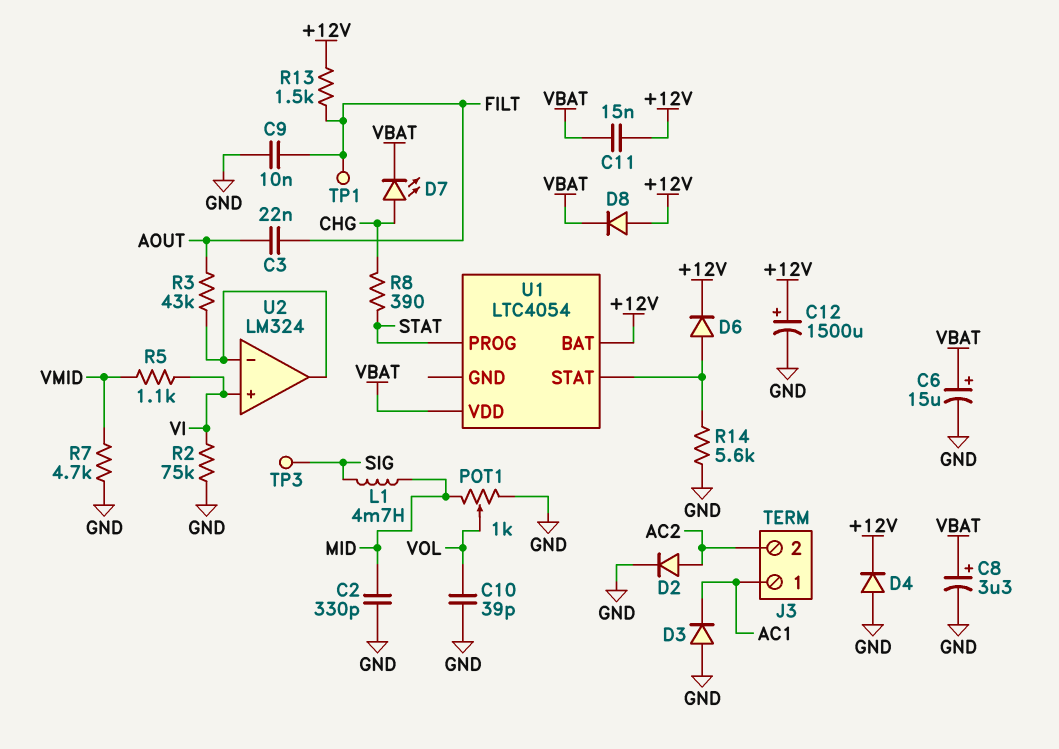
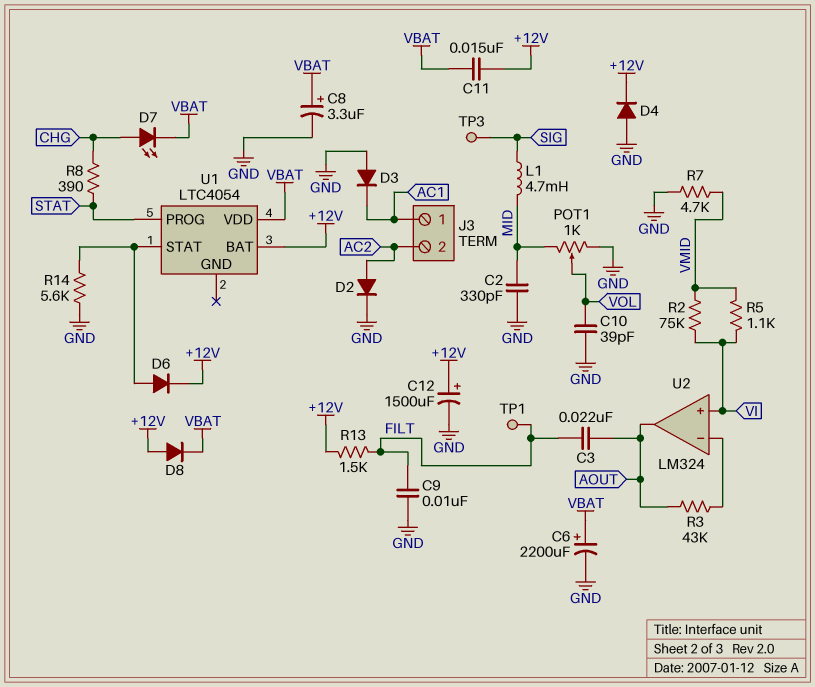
C6: 15uF (plus VBAT, minus GND) -> 2200uF (plus VBAT, minus GND)
R2: 75k (GND, VI) -> 75k (VI, VMID)
U2 pin out: U2/in- -> AOUT

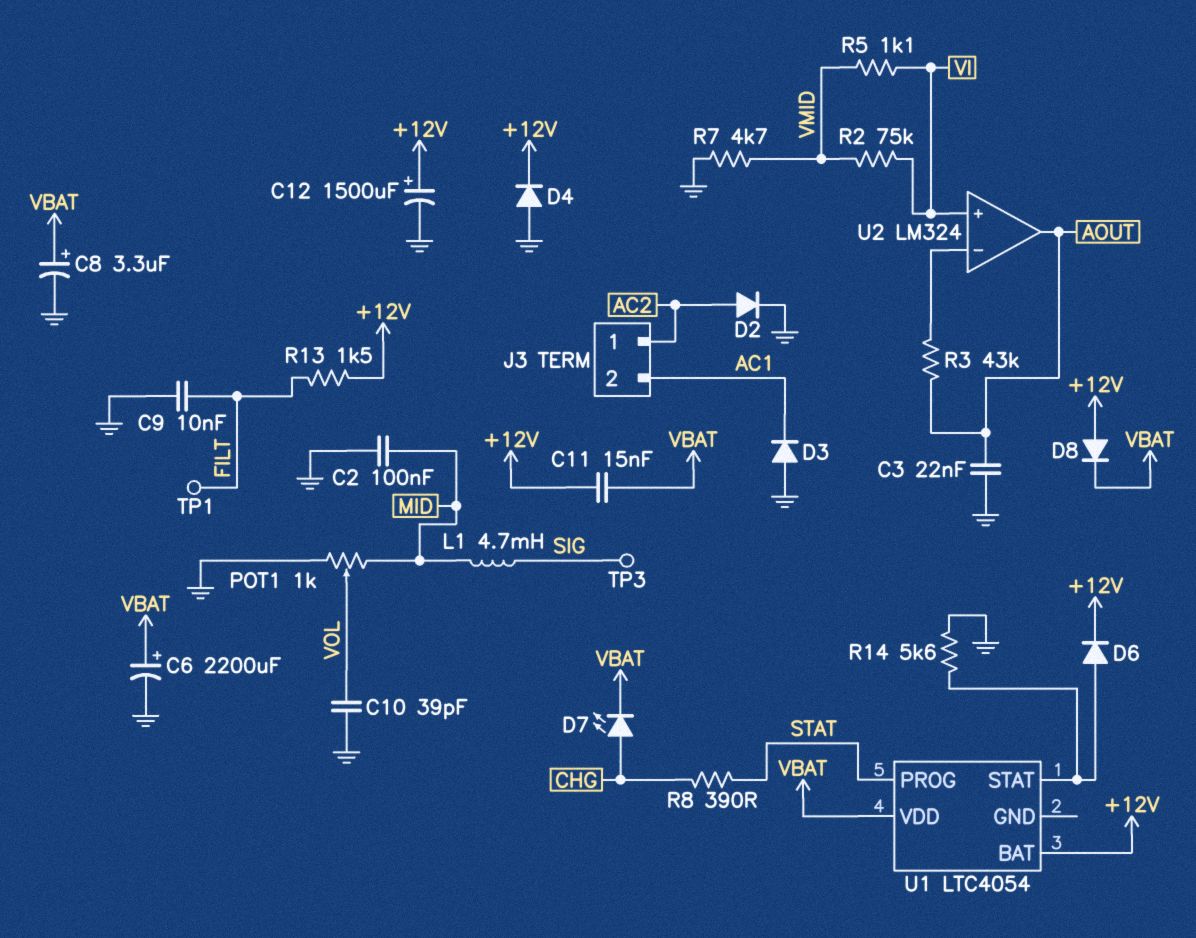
C2: 330pF (GND, MID) -> 100nF (GND, MID)
C3: 22nF (AOUT, FILT) -> 22nF (AOUT, GND)
J3 pin 1: AC1 -> AC2
J3 pin 2: AC2 -> AC1

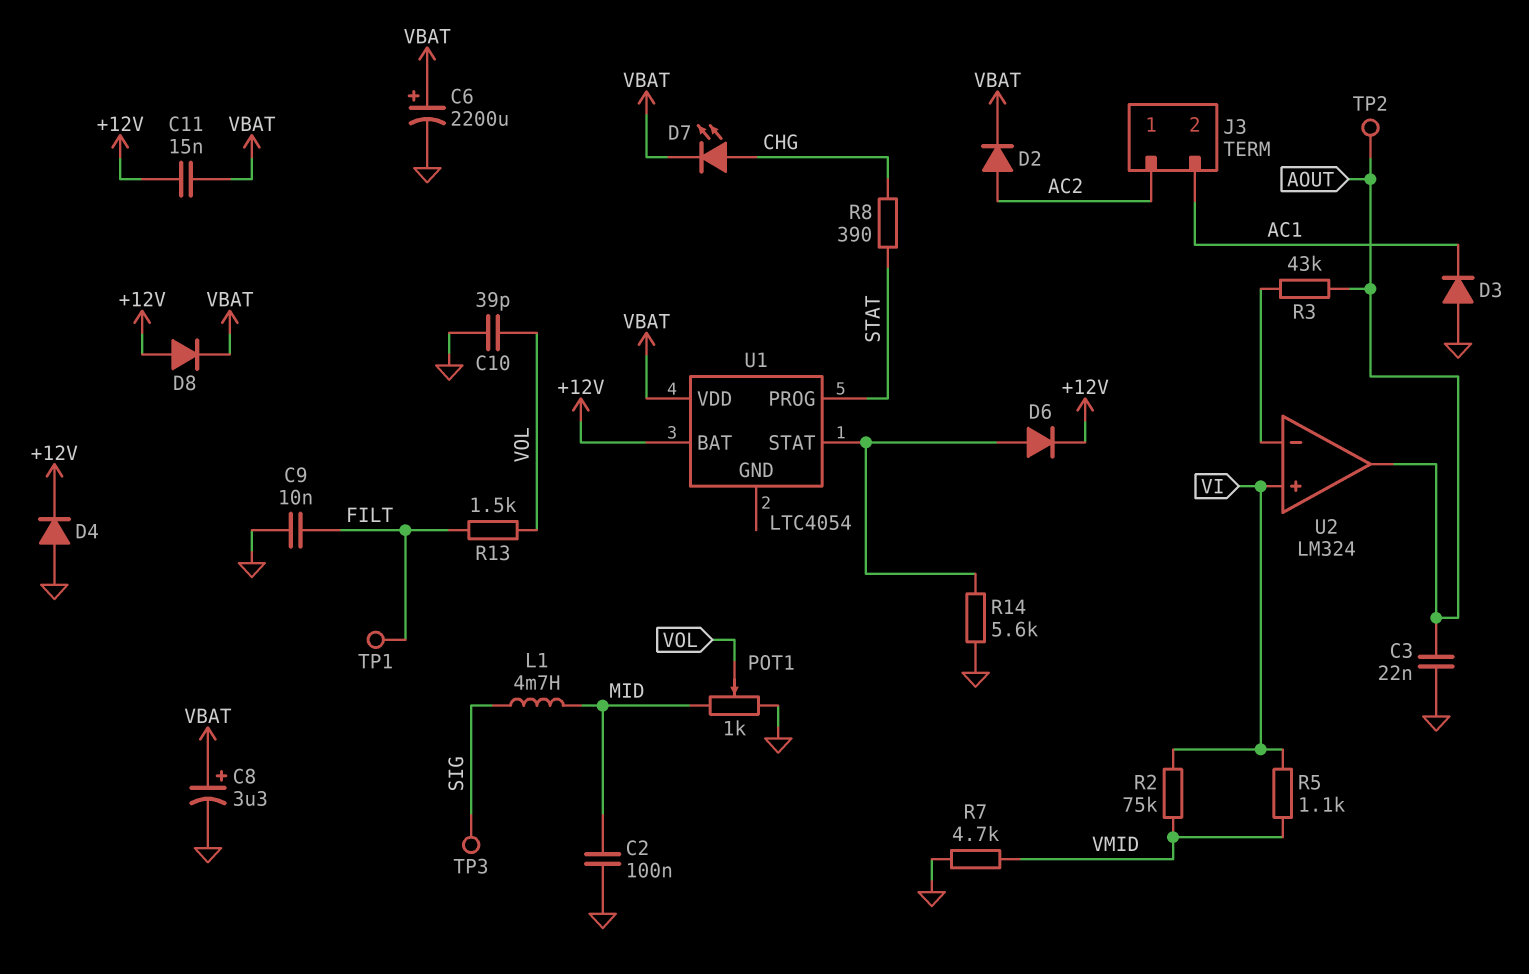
C12: 1500uF (plus +12V, minus GND) -> none
D2: diode (A AC2, K GND) -> diode (A AC2, K VBAT)
R13: 1.5k (+12V, FILT) -> 1.5k (FILT, VOL)
TP2: none -> test point (AOUT)

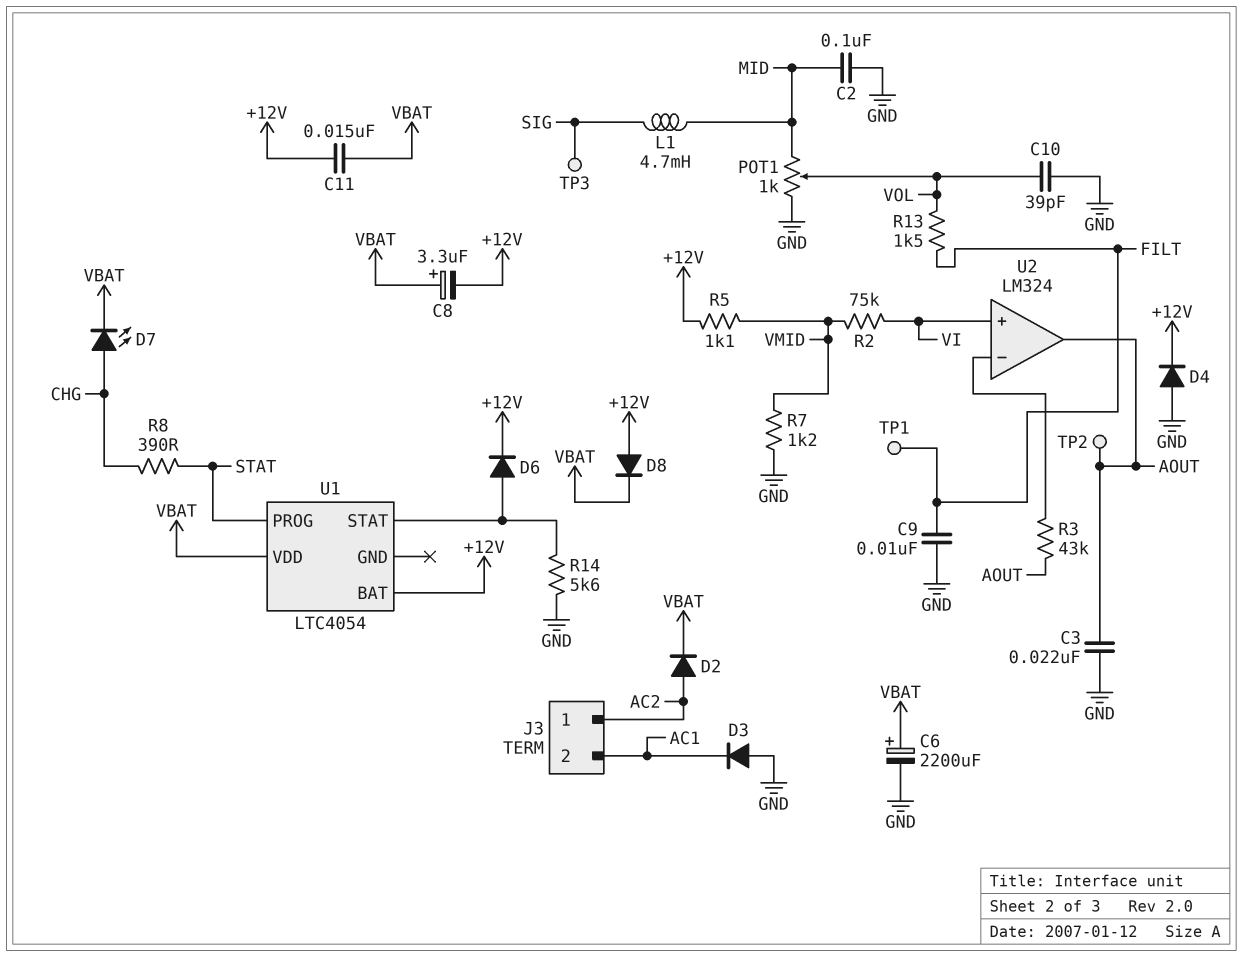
C8: 3.3uF (plus VBAT, minus GND) -> 3.3uF (plus VBAT, minus +12V)
R5: 1.1k (VI, VMID) -> 1.1k (+12V, VMID)
R7: 4.7k (GND, VMID) -> 1.2k (GND, VMID)

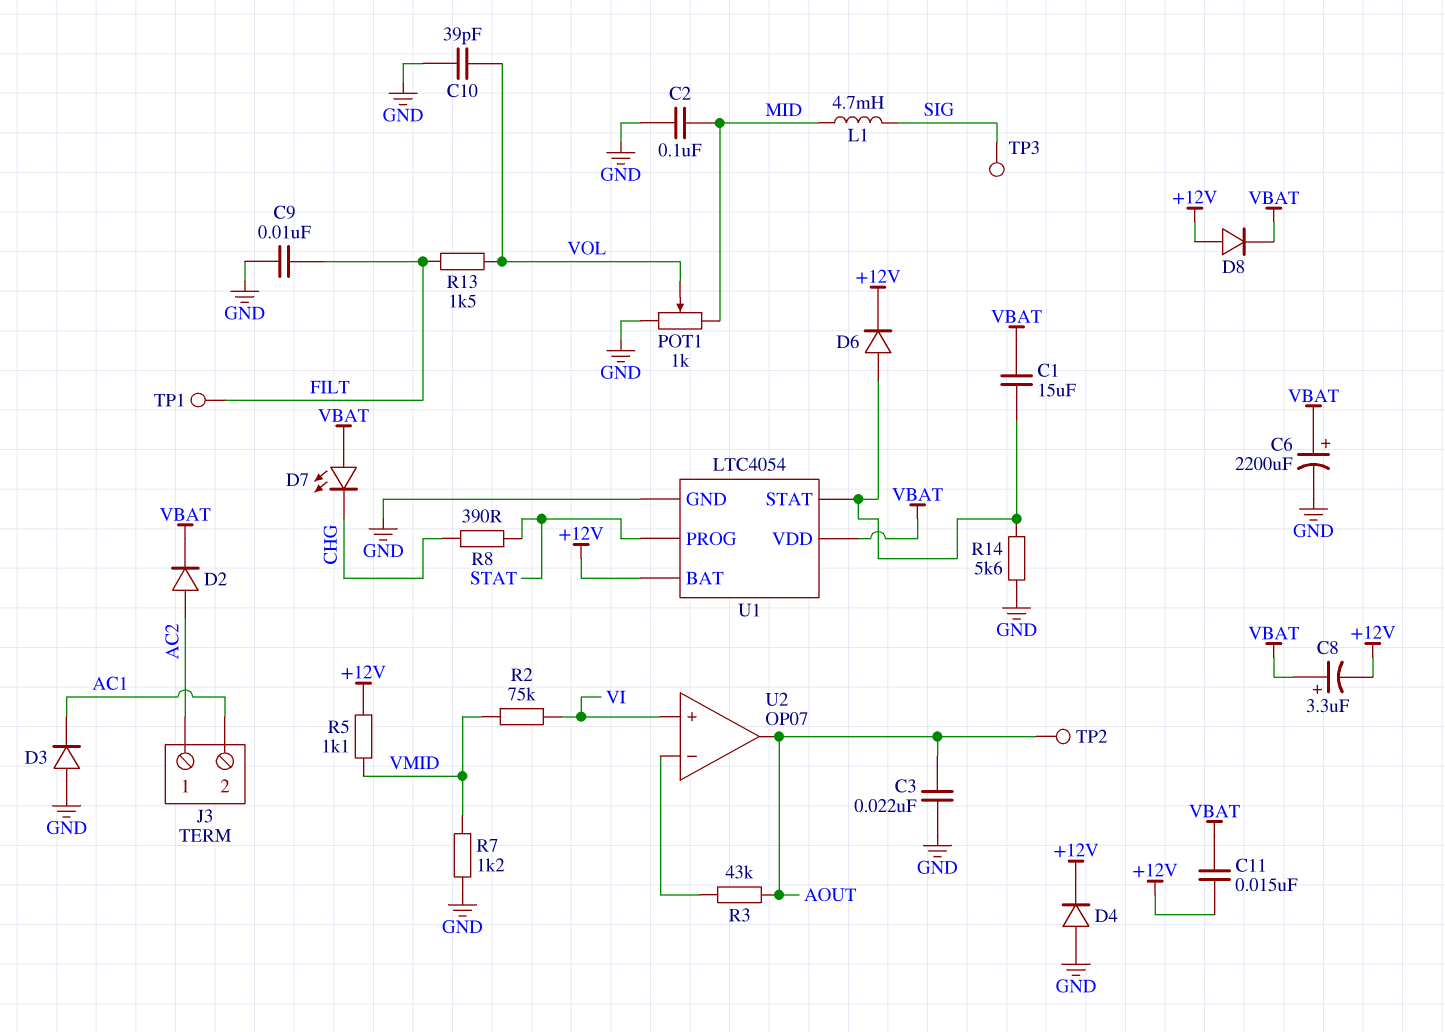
C1: none -> 15uF (U1/STAT, VBAT)
D7: LED (A CHG, K VBAT) -> LED (A VBAT, K CHG)
U1 pin GND: none -> GND
U2: LM324 -> OP07

